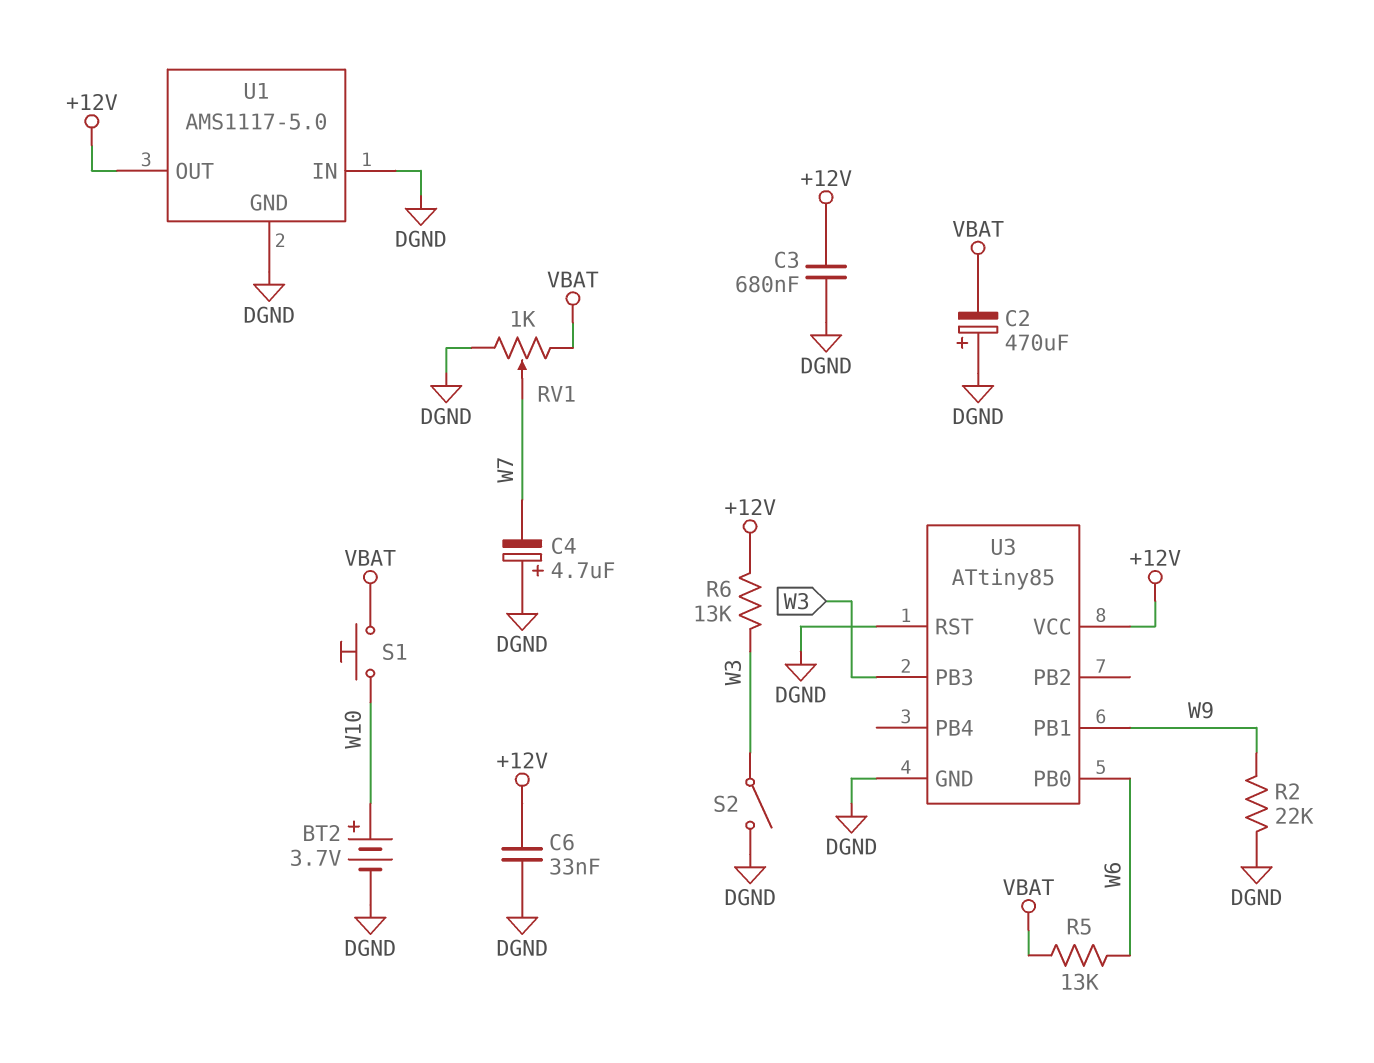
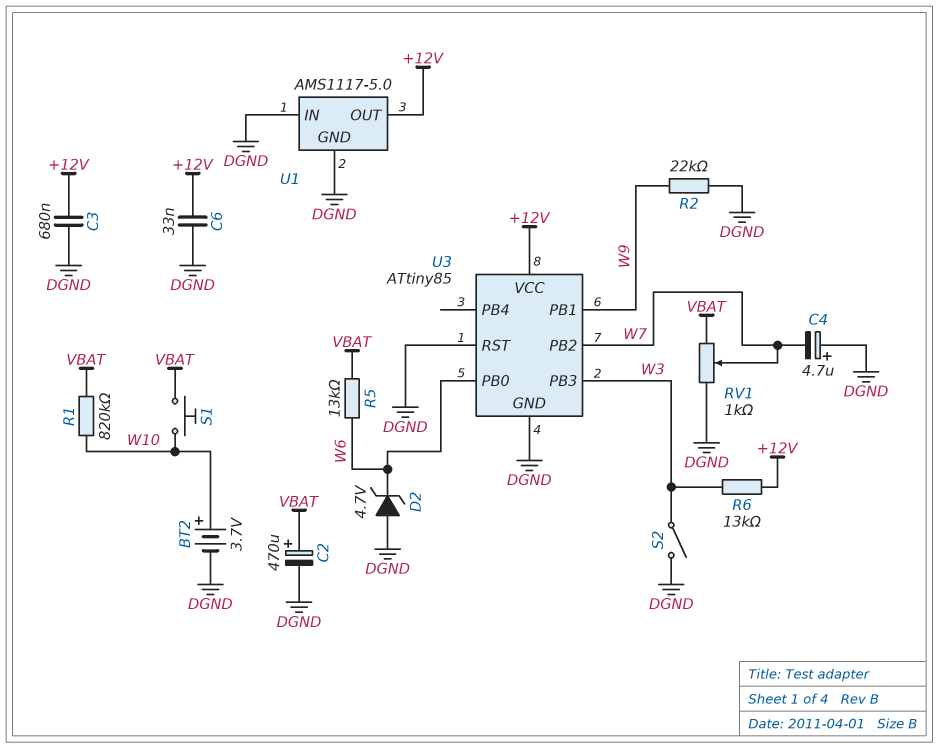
C2: 470uF (plus DGND, minus VBAT) -> 470uF (plus VBAT, minus DGND)
D2: none -> zener 4.7V (A DGND, K W6)
R1: none -> 820k (VBAT, W10)
U3 pin PB2: none -> W7

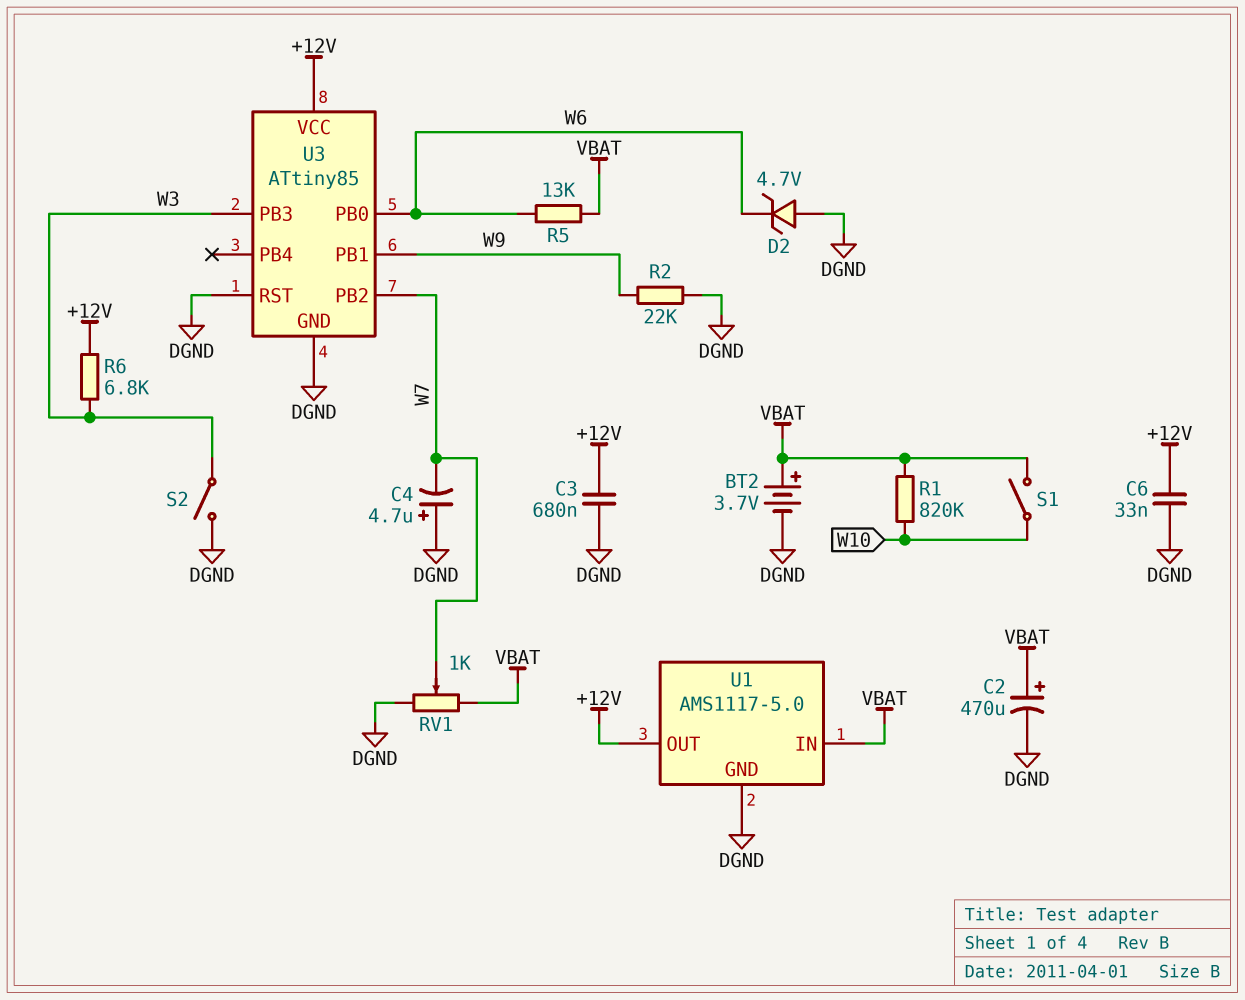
BT2: 3.7V (plus W10, minus DGND) -> 3.7V (plus VBAT, minus DGND)
R6: 13k (+12V, W3) -> 6.8k (+12V, W3)
S1: button (VBAT, W10) -> switch (VBAT, W10)
U1 pin IN: DGND -> VBAT

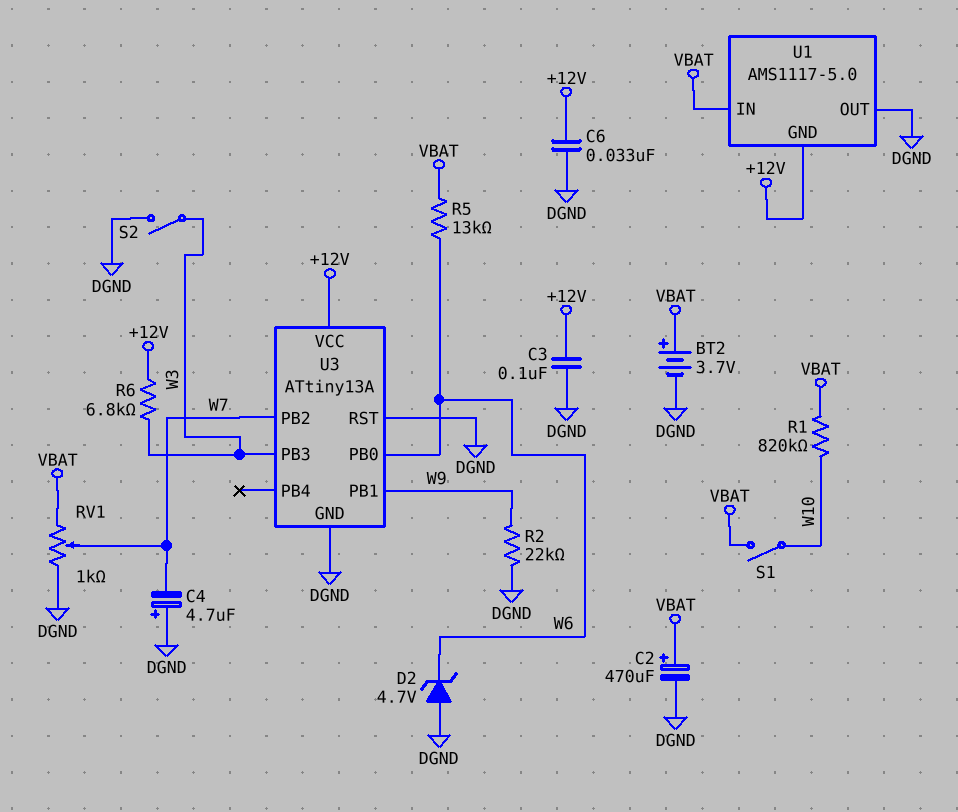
C3: 680nF (+12V, DGND) -> 100nF (+12V, DGND)
U1 pin GND: DGND -> +12V
U1 pin OUT: +12V -> DGND
U3: ATtiny85 -> ATtiny13A

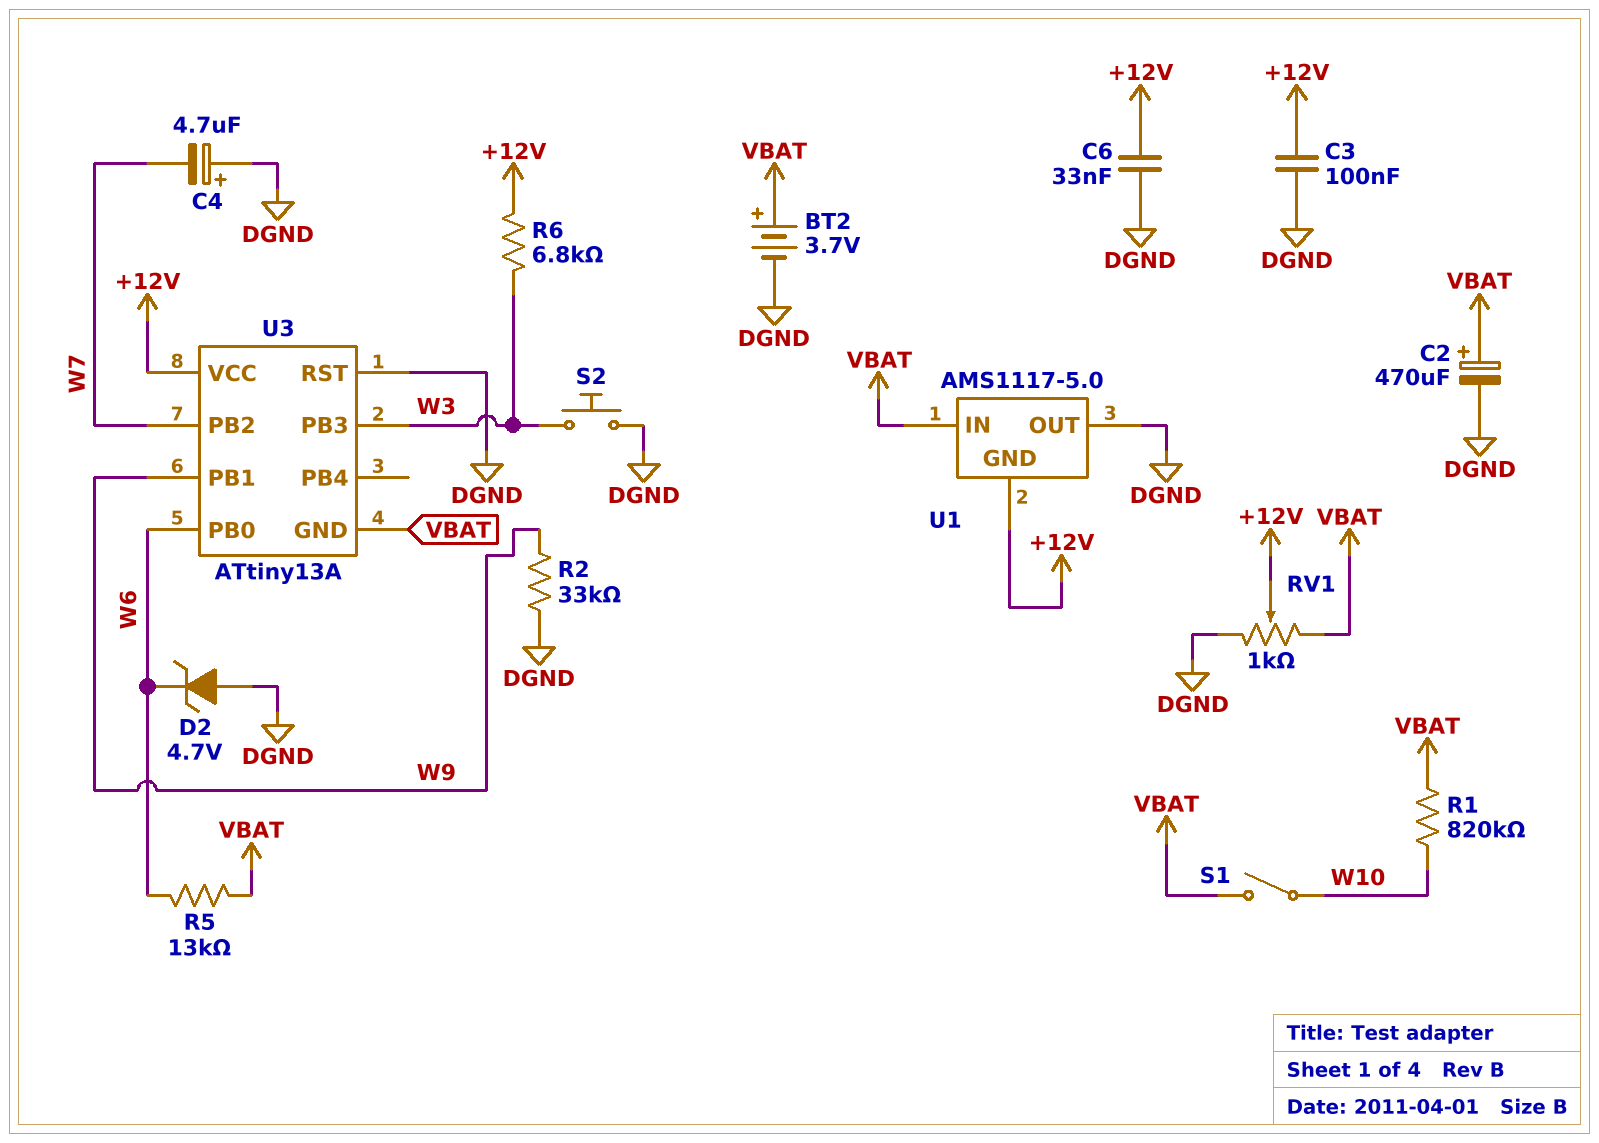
R2: 22k (DGND, W9) -> 33k (DGND, W9)
RV1: 1k (DGND, VBAT, wiper W7) -> 1k (DGND, VBAT, wiper +12V)
S2: switch (DGND, W3) -> button (DGND, W3)
U3 pin GND: DGND -> VBAT

